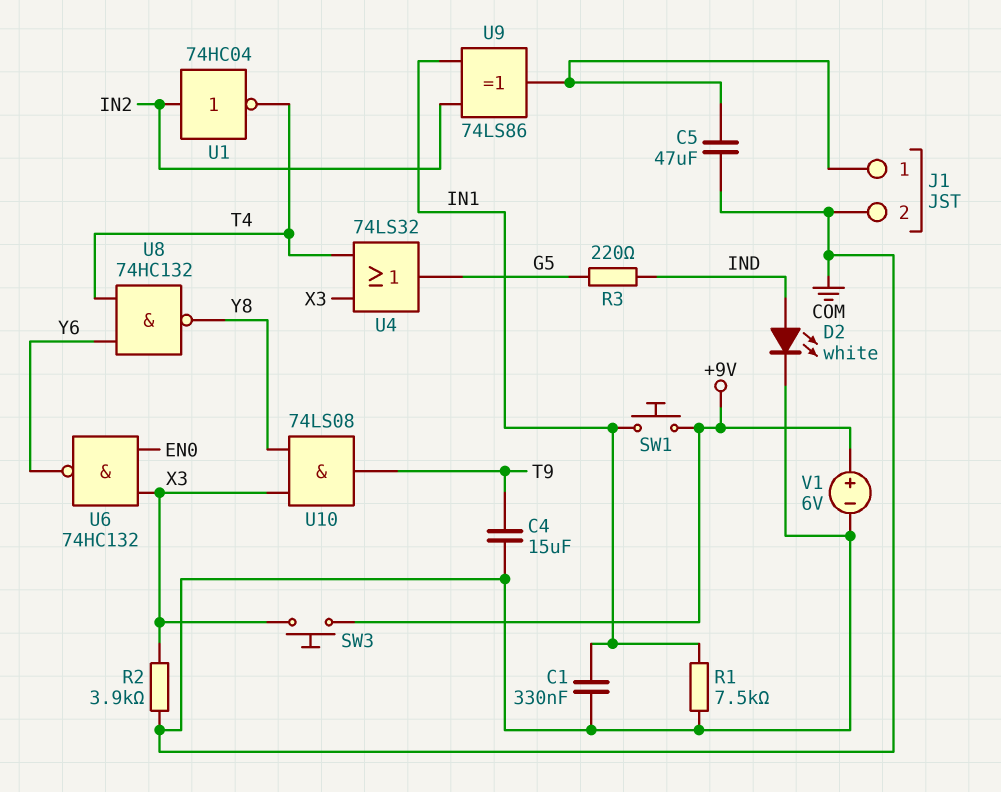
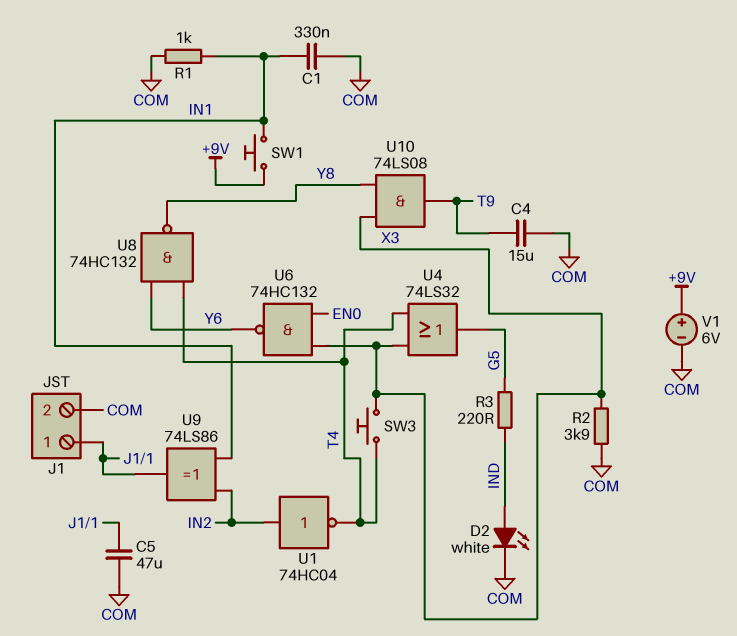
R1: 7.5k (COM, IN1) -> 1k (COM, IN1)
SW3: button (+9V, X3) -> button (T4, X3)

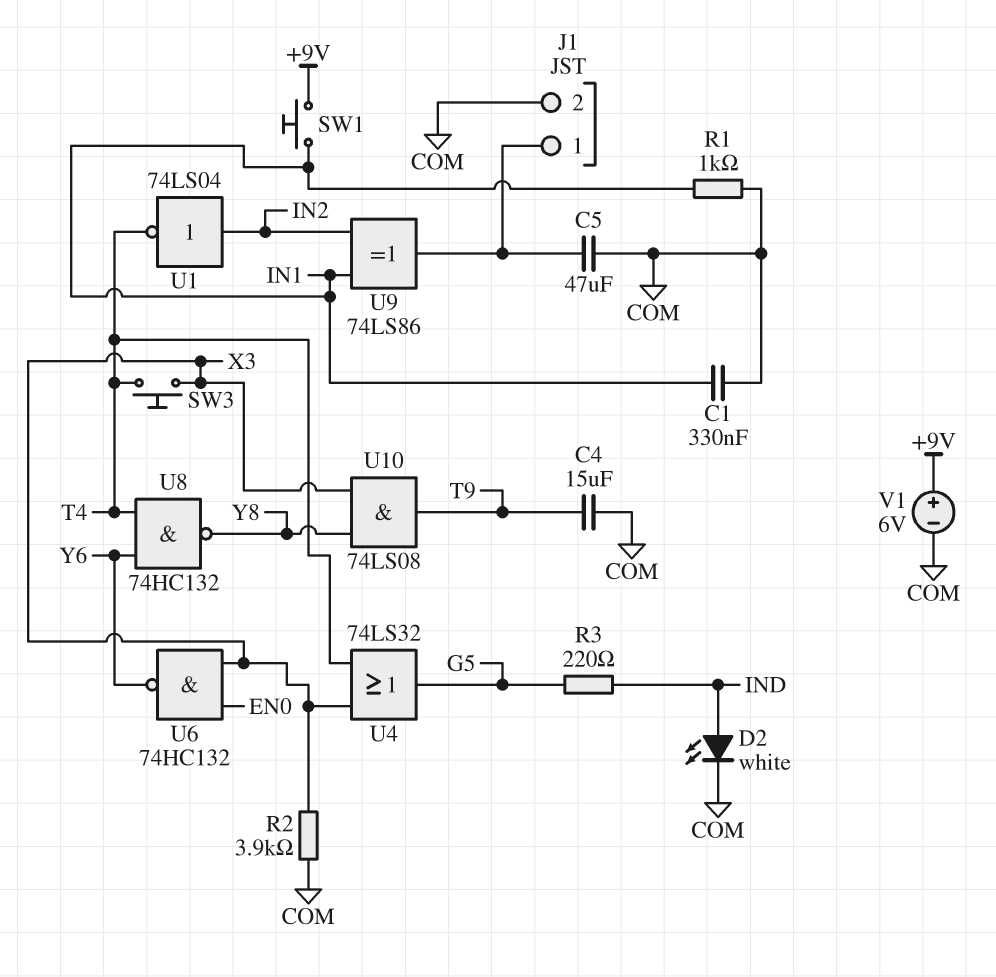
U1: NOT 74HC04 (in IN2, out T4) -> NOT 74LS04 (in IN2, out T4)

